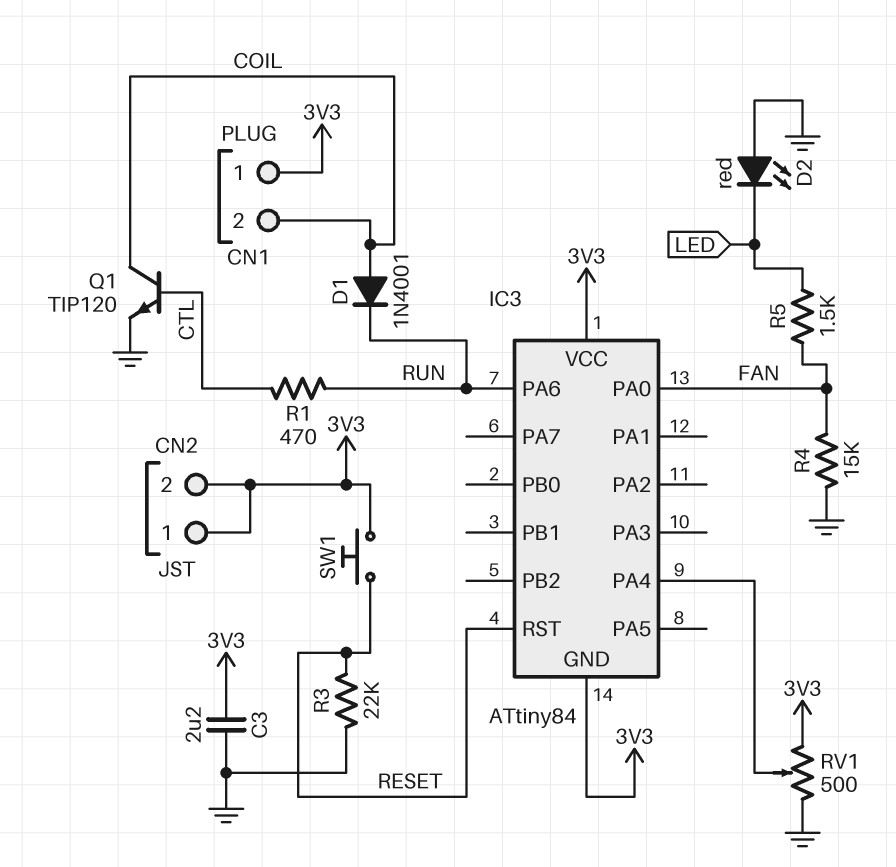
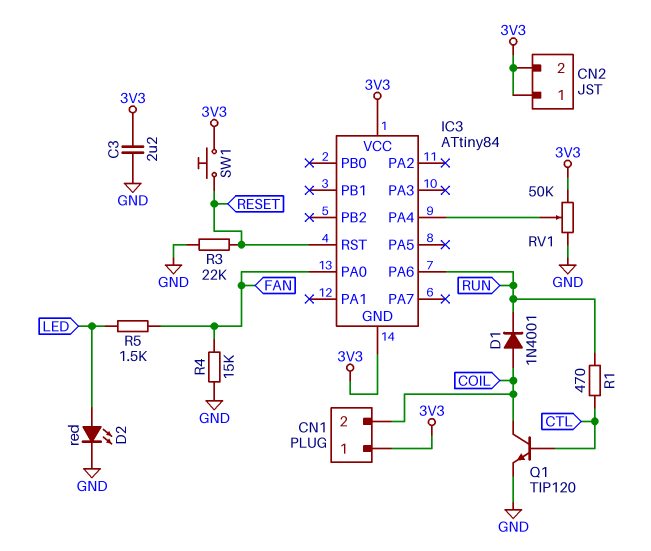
D2: LED red (A GND, K LED) -> LED red (A LED, K GND)
RV1: 500 (3V3, GND, wiper IC3/PA4) -> 50k (3V3, GND, wiper IC3/PA4)

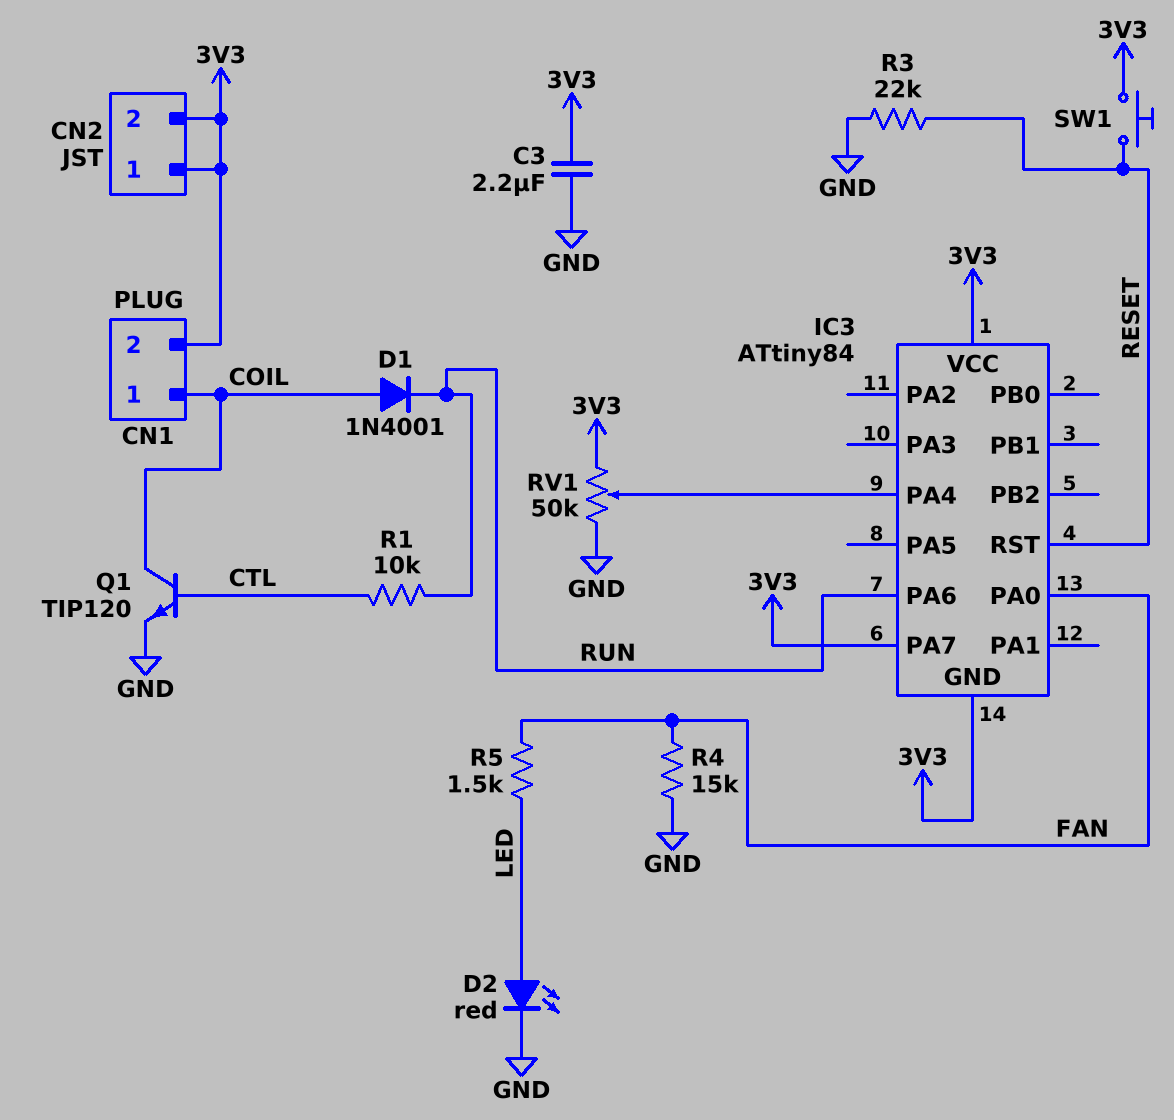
CN1 pin 1: 3V3 -> COIL
CN1 pin 2: COIL -> 3V3
IC3 pin PA7: none -> 3V3
R1: 470 (CTL, RUN) -> 10k (CTL, RUN)

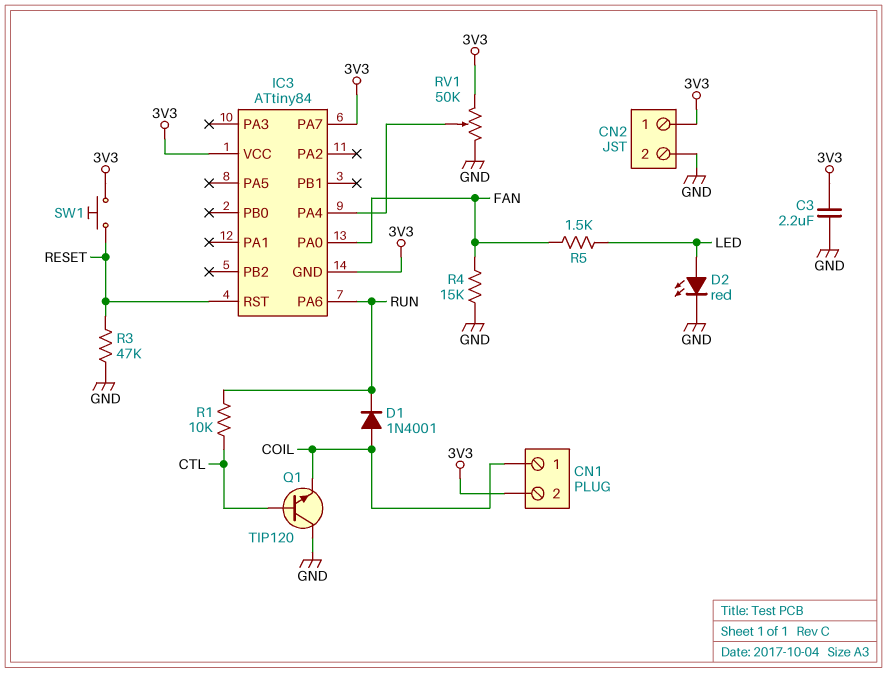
CN2 pin 2: 3V3 -> GND
Q1: NPN TIP120 (B CTL, C COIL, E GND) -> NPN TIP120 (B CTL, C GND, E COIL)
R3: 22k (GND, RESET) -> 47k (GND, RESET)

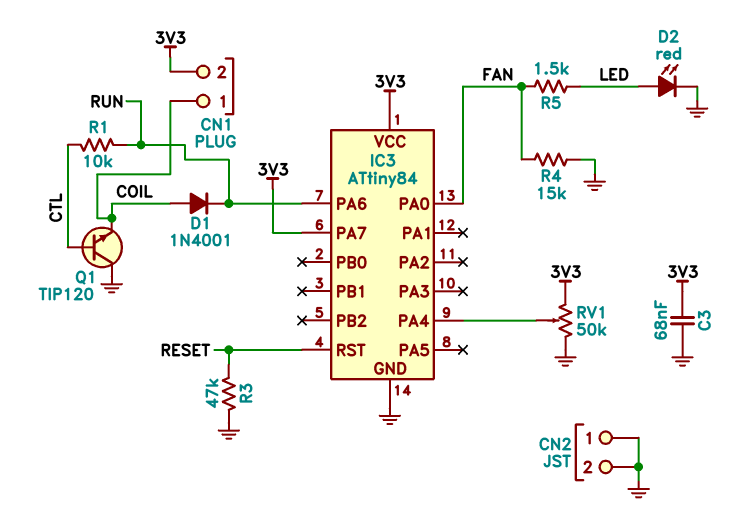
C3: 2.2uF (3V3, GND) -> 68nF (3V3, GND)
CN2 pin 1: 3V3 -> GND
IC3 pin GND: 3V3 -> GND
SW1: button (3V3, RESET) -> none

